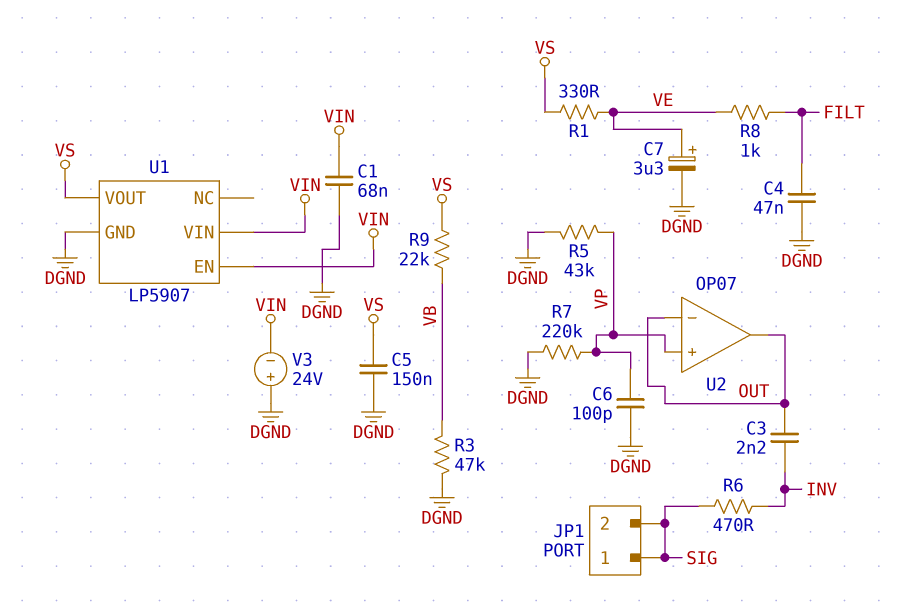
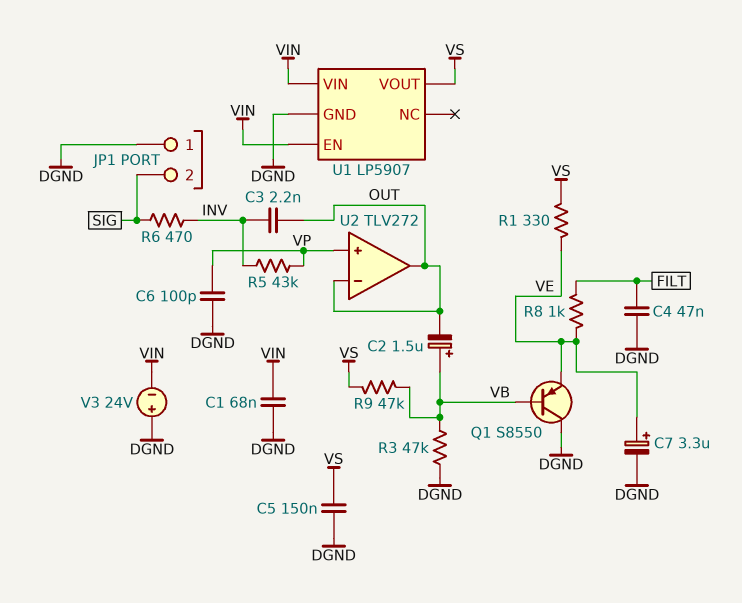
C2: none -> 1.5uF (plus VB, minus OUT)
JP1 pin 1: SIG -> DGND
Q1: none -> PNP S8550 (B VB, C DGND, E VE)
R5: 43k (DGND, VP) -> 43k (INV, VP)
R7: 220k (DGND, VP) -> none
R9: 22k (VB, VS) -> 47k (VB, VS)
U2: OP07 -> TLV272

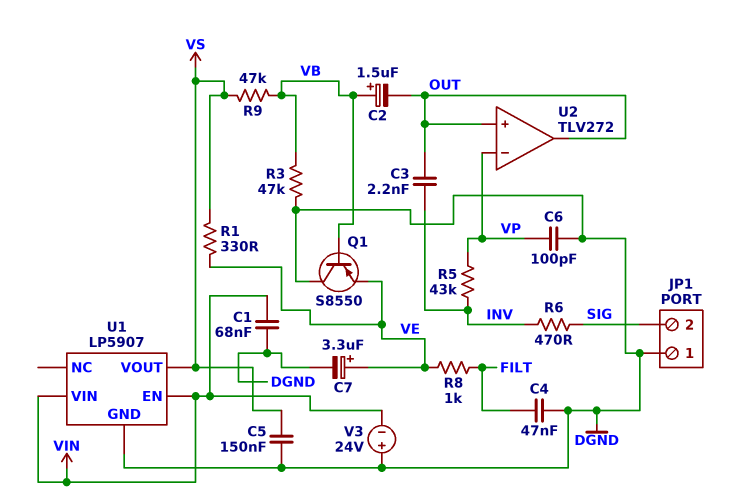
U2 pin in+: VP -> OUT
U2 pin in-: OUT -> VP

